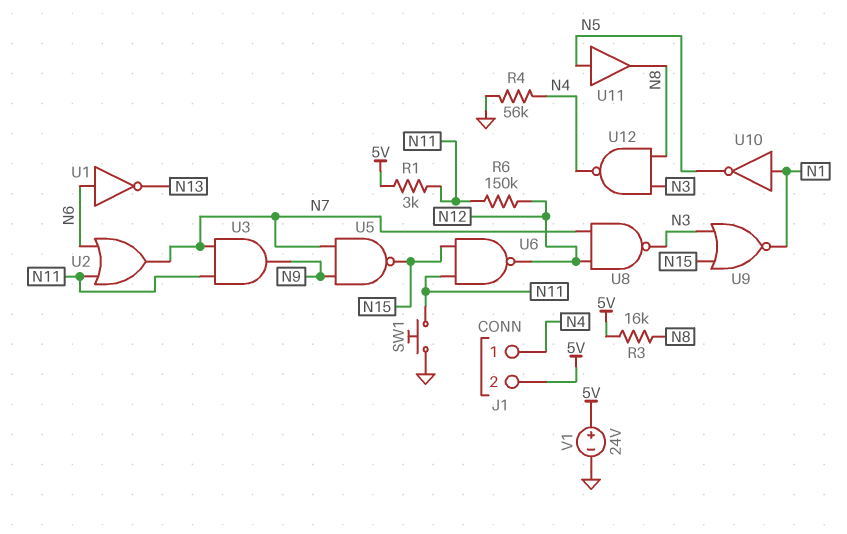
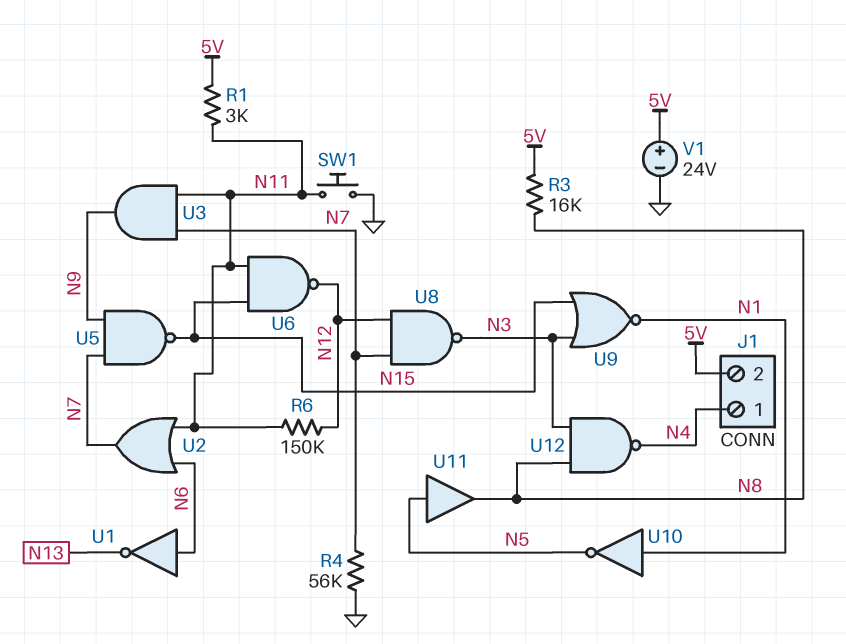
R4: 56k (GND, N4) -> 56k (GND, N7)

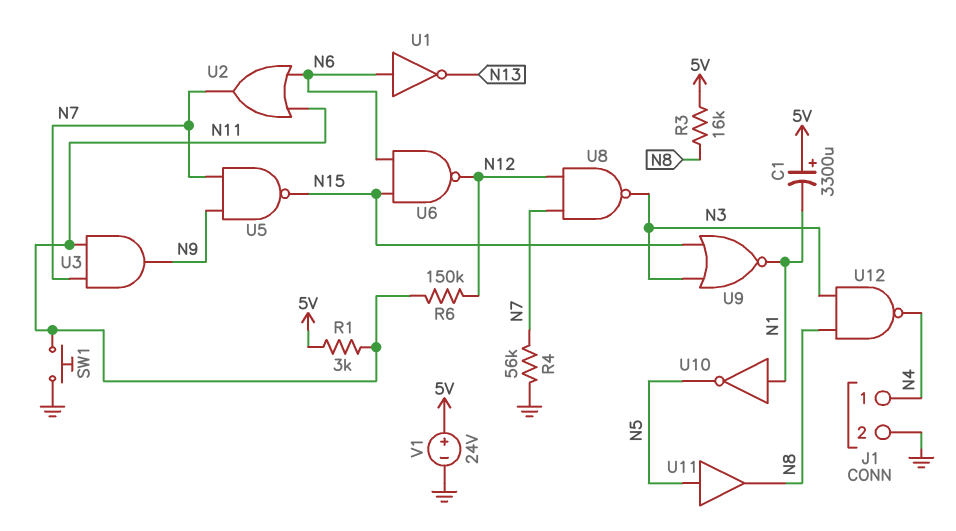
C1: none -> 3300uF (plus 5V, minus N1)
J1 pin 2: 5V -> GND
U6: NAND (in N11, in N15, out N12) -> NAND (in N6, in N15, out N12)

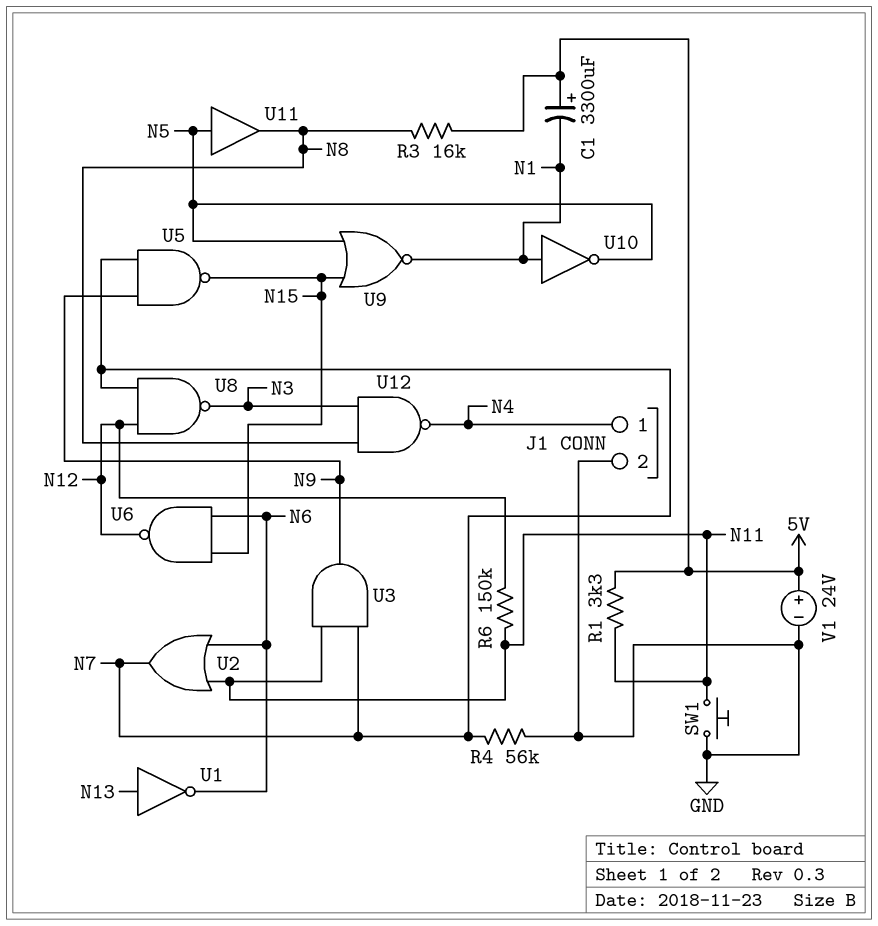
R1: 3k (5V, N11) -> 3.3k (5V, N11)
U1: NOT (in N6, out N13) -> NOT (in N13, out N6)
U9: NOR (in N3, in N15, out N1) -> NOR (in N5, in N15, out N1)

